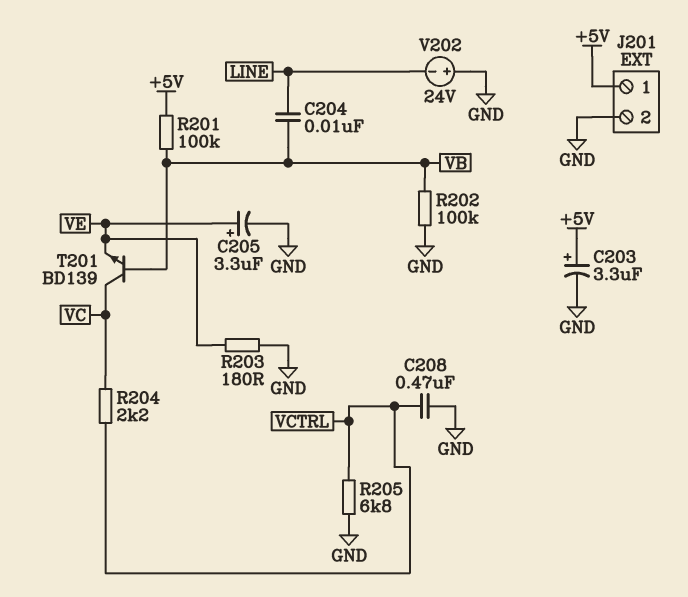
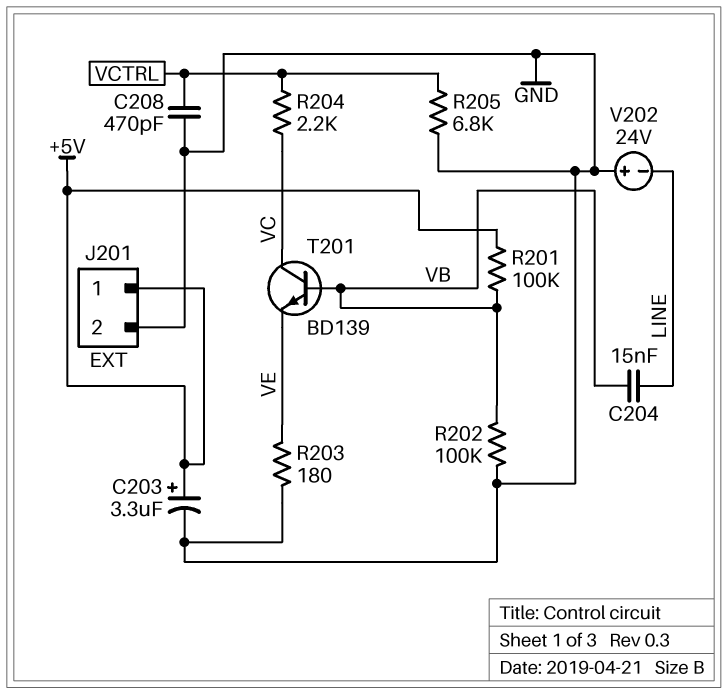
C204: 10nF (LINE, VB) -> 15nF (LINE, VB)
C205: 3.3uF (plus VE, minus GND) -> none
C208: 470nF (GND, VCTRL) -> 470pF (GND, VCTRL)

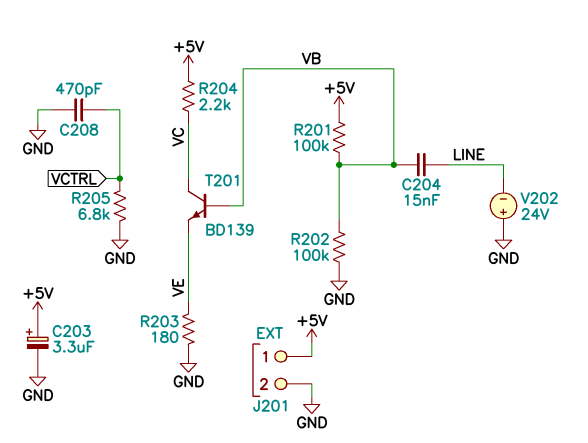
R204: 2.2k (VC, VCTRL) -> 2.2k (+5V, VC)

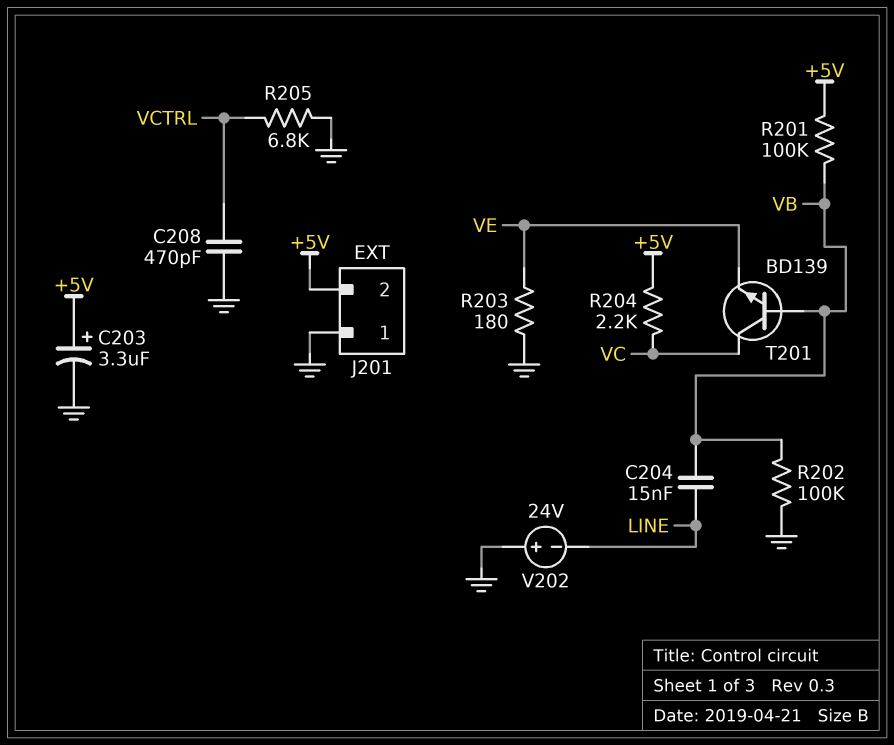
J201 pin 1: +5V -> GND
J201 pin 2: GND -> +5V

